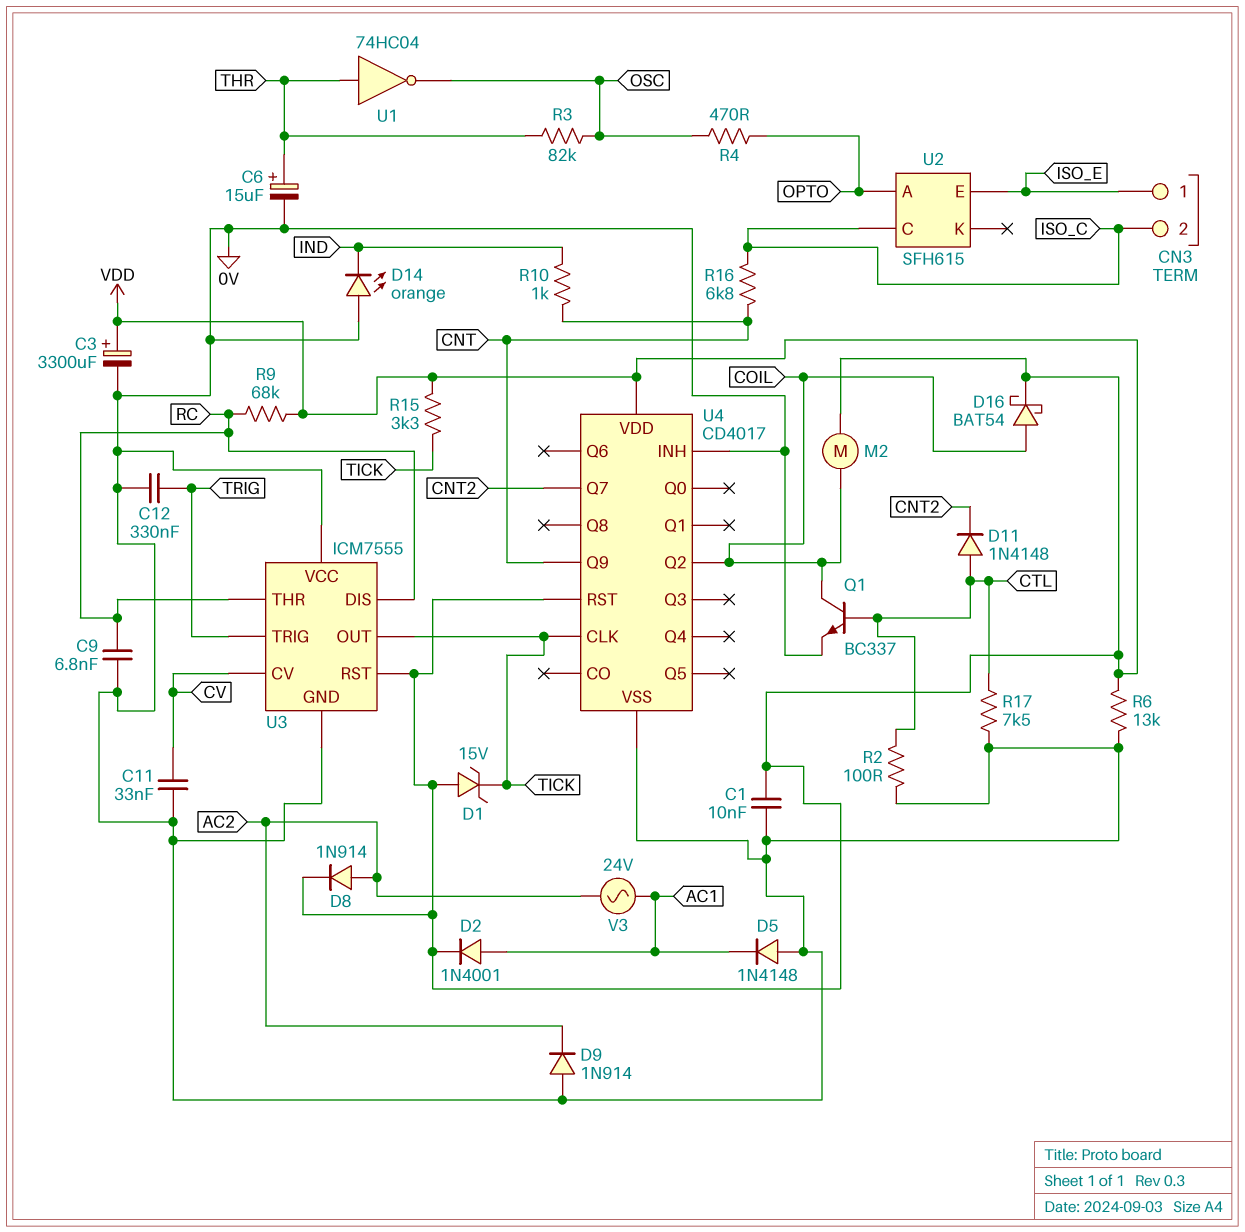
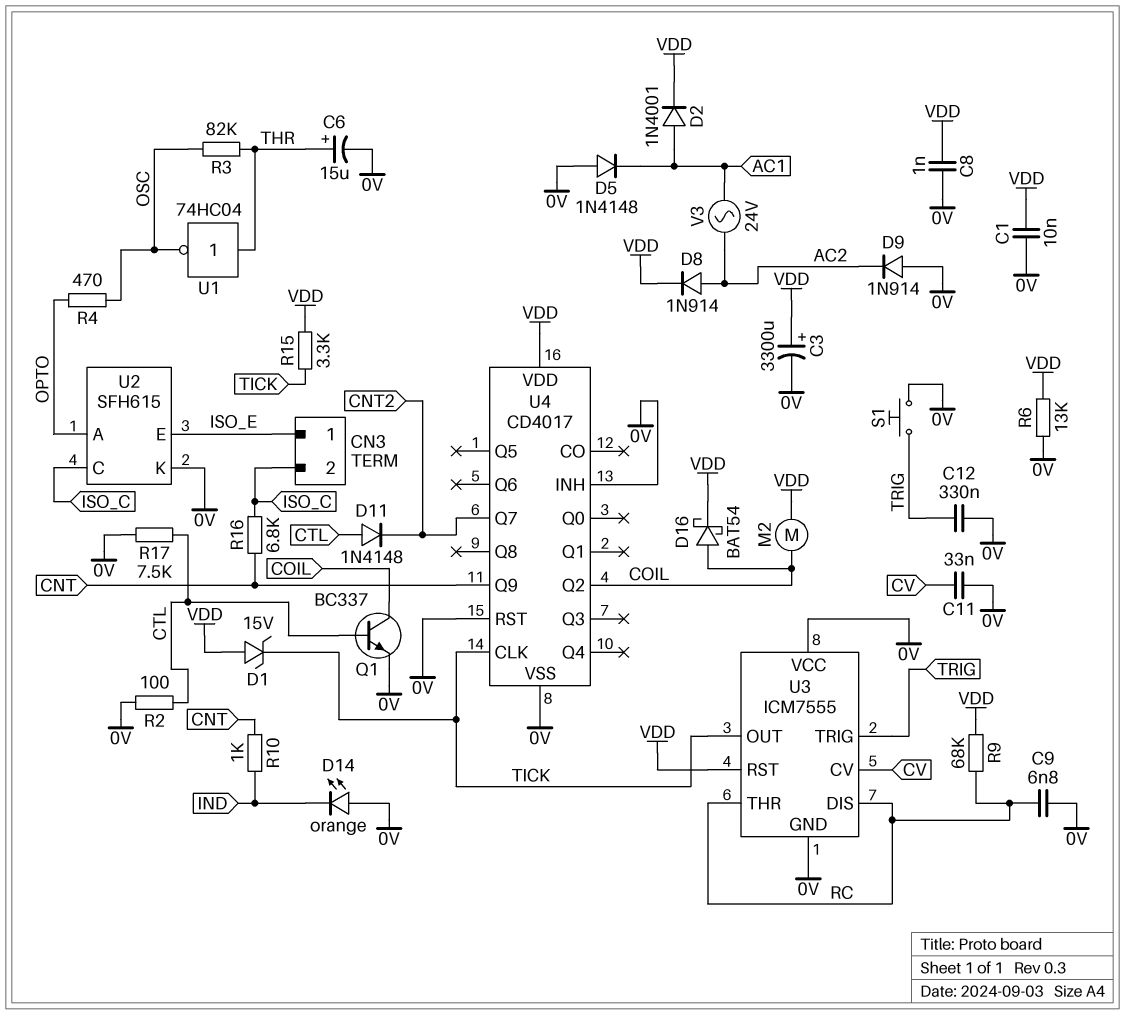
C8: none -> 1nF (0V, VDD)
S1: none -> button (0V, TRIG)
U2 pin K: none -> 0V
U4 pin RST: VDD -> 0V

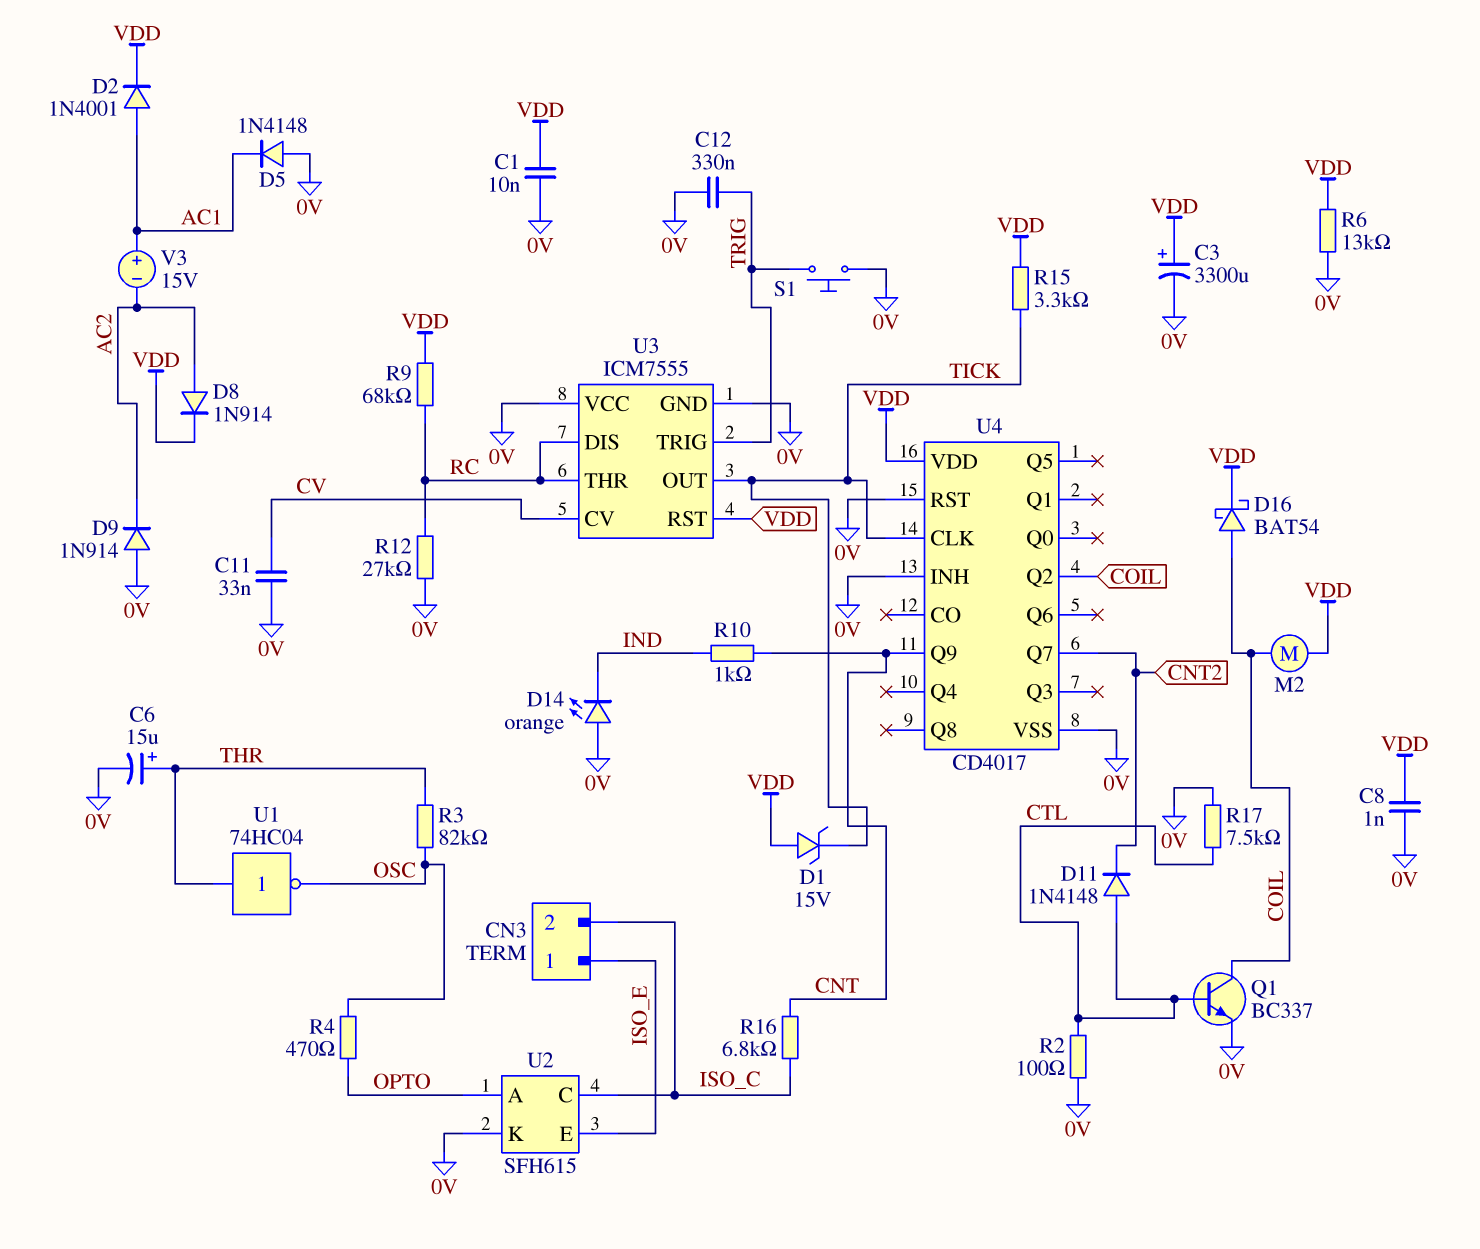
C9: 6.8nF (0V, RC) -> none
R12: none -> 27k (0V, RC)
V3: AC 24V (AC1, AC2) -> 15V (plus AC1, minus AC2)

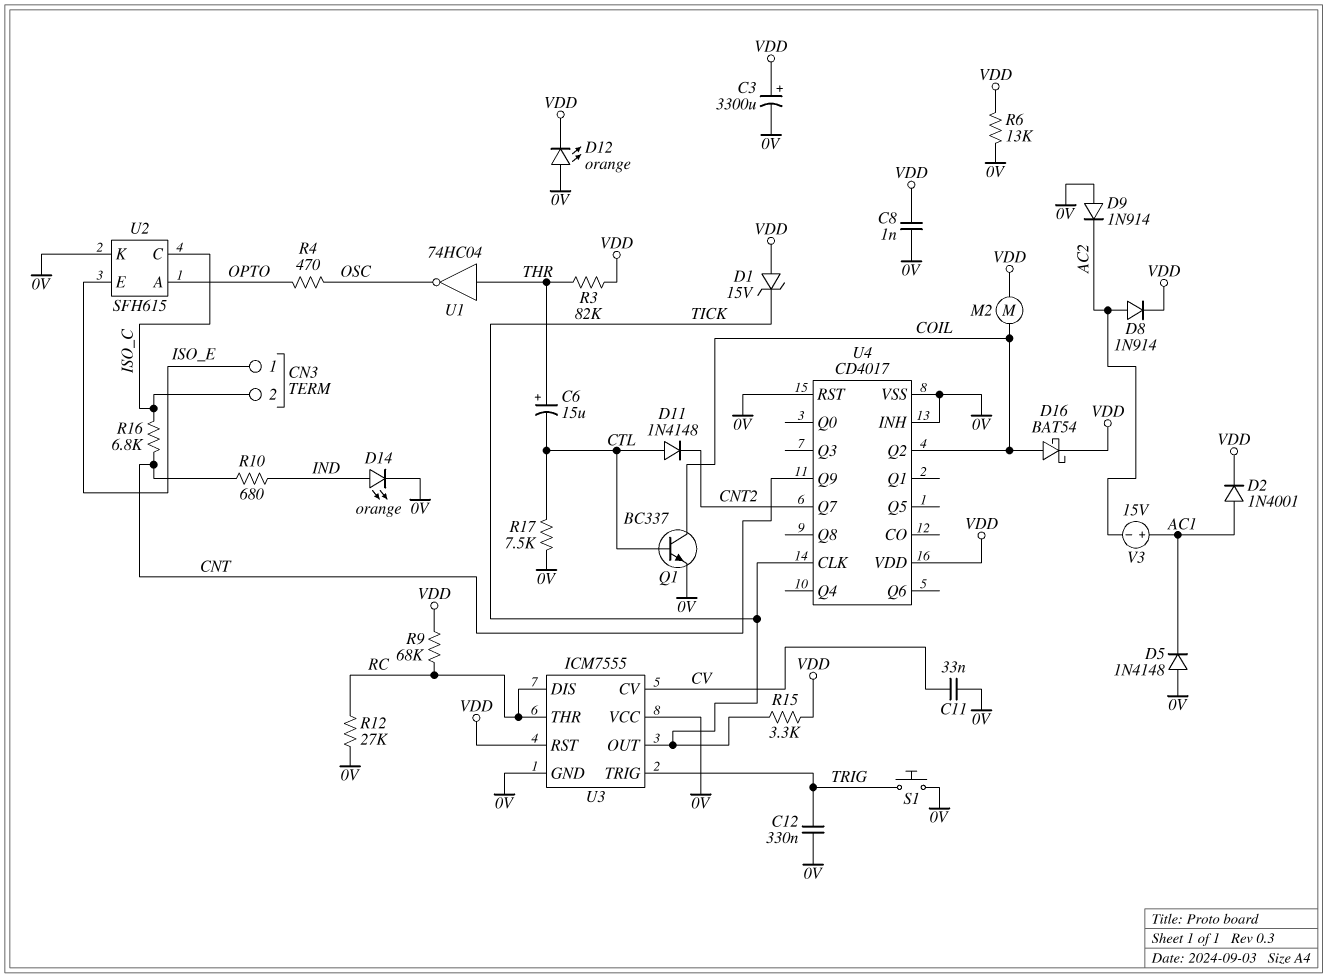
C1: 10nF (0V, VDD) -> none
C6: 15uF (plus THR, minus 0V) -> 15uF (plus THR, minus CTL)
D12: none -> LED orange (A 0V, K VDD)
D14: LED orange (A 0V, K IND) -> LED orange (A IND, K 0V)
R2: 100 (0V, CTL) -> none
R3: 82k (OSC, THR) -> 82k (THR, VDD)
R10: 1k (CNT, IND) -> 680 (CNT, IND)

